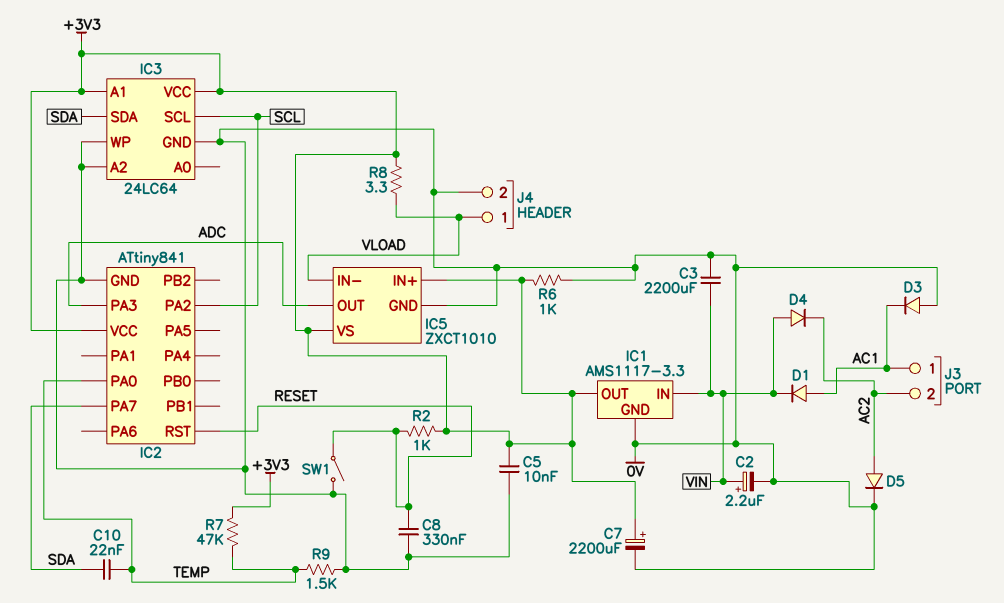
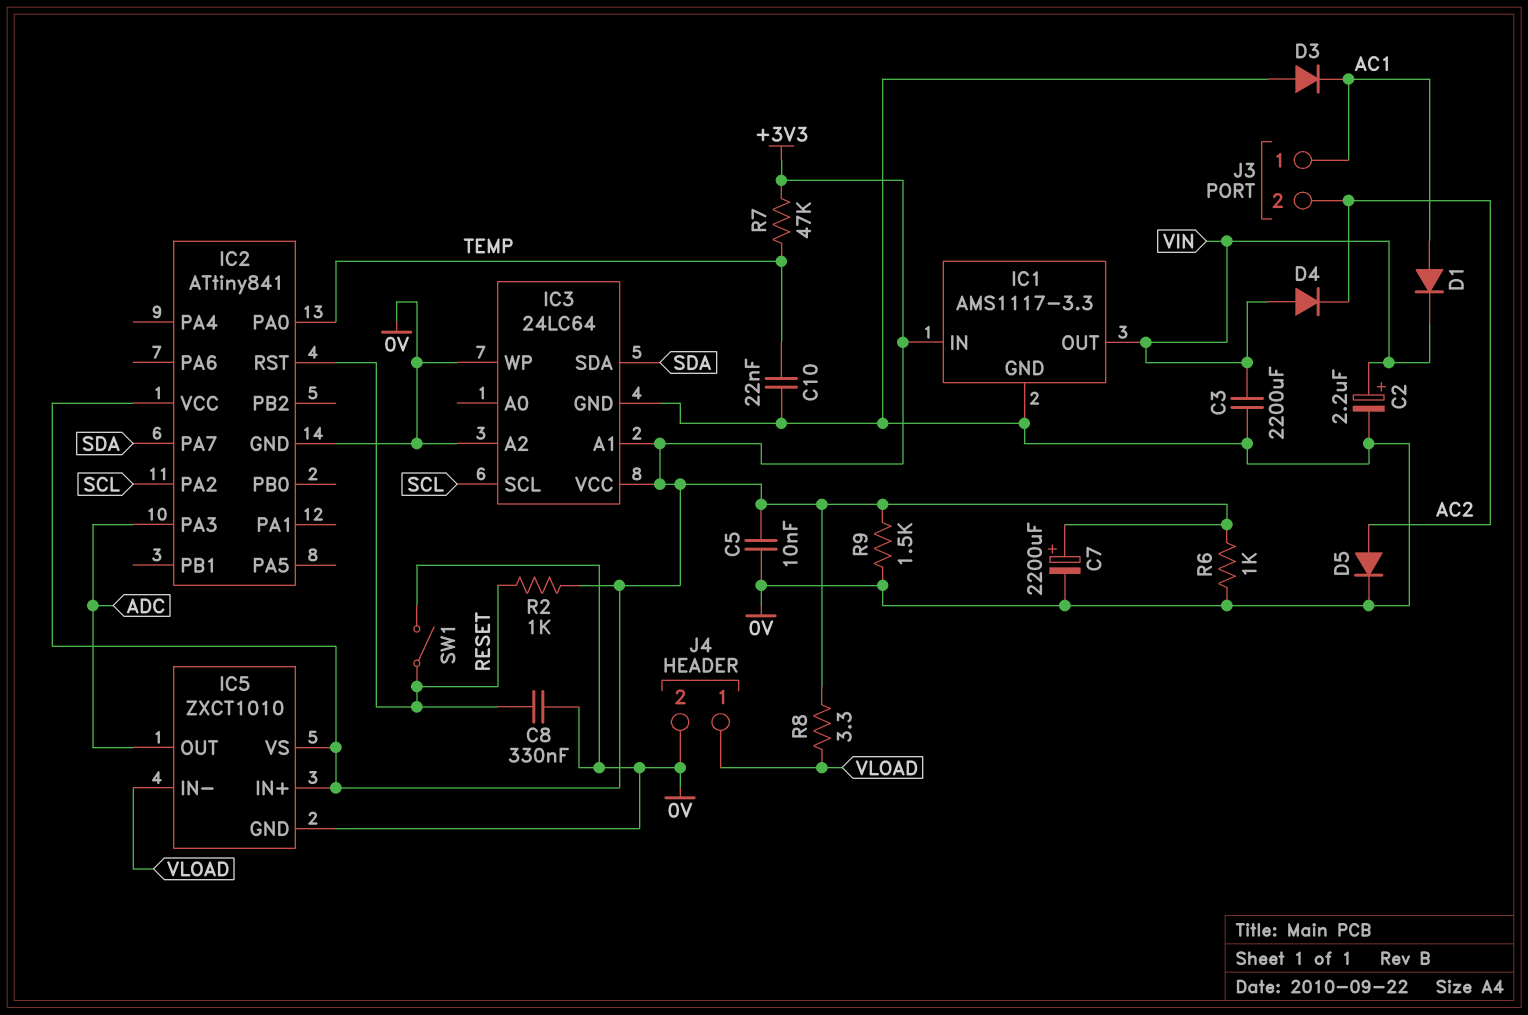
C10: 22nF (SDA, TEMP) -> 22nF (0V, TEMP)
IC1 pin IN: VIN -> +3V3
IC1 pin OUT: +3V3 -> VIN
R9: 1.5k (0V, TEMP) -> 1.5k (+3V3, 0V)

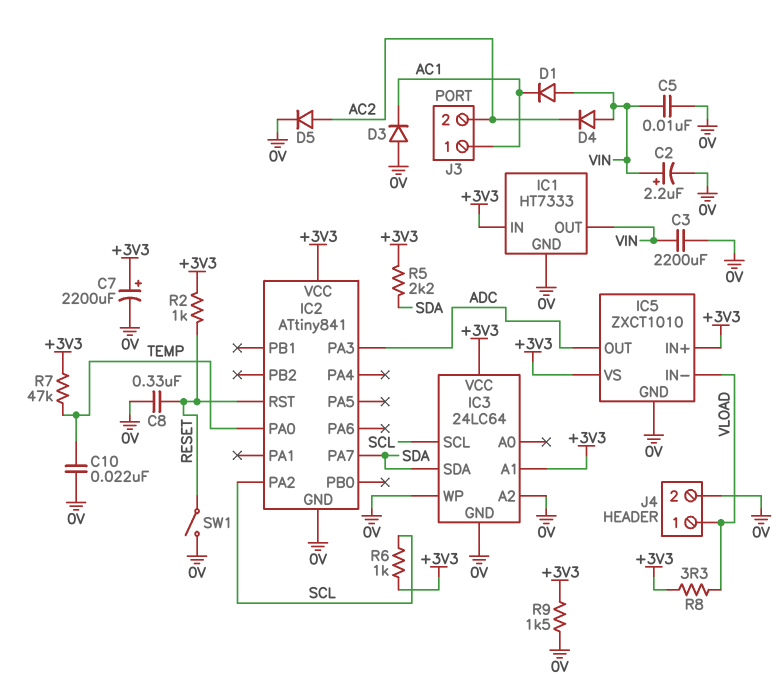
C5: 10nF (+3V3, 0V) -> 10nF (0V, VIN)
D1: diode (A AC1, K VIN) -> diode (A VIN, K AC1)
IC1: AMS1117-3.3 -> HT7333
R5: none -> 2.2k (+3V3, SDA)
R6: 1k (+3V3, 0V) -> 1k (+3V3, SCL)

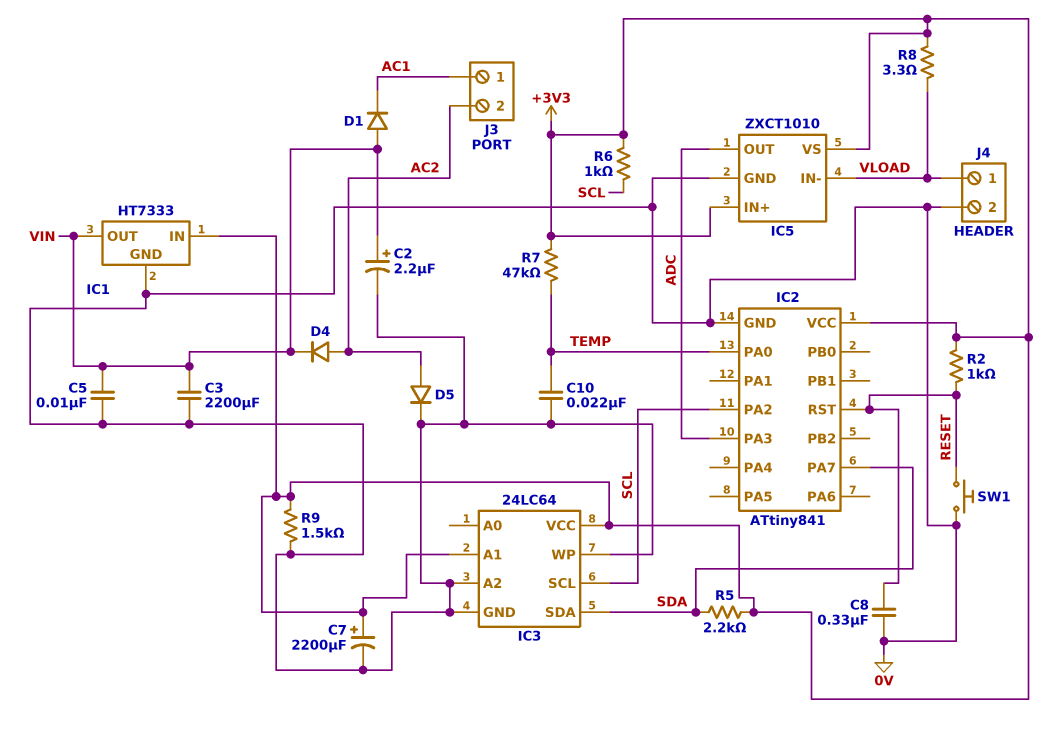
D3: diode (A 0V, K AC1) -> none
D4: diode (A VIN, K AC2) -> diode (A AC2, K VIN)
SW1: switch (0V, RESET) -> button (0V, RESET)

